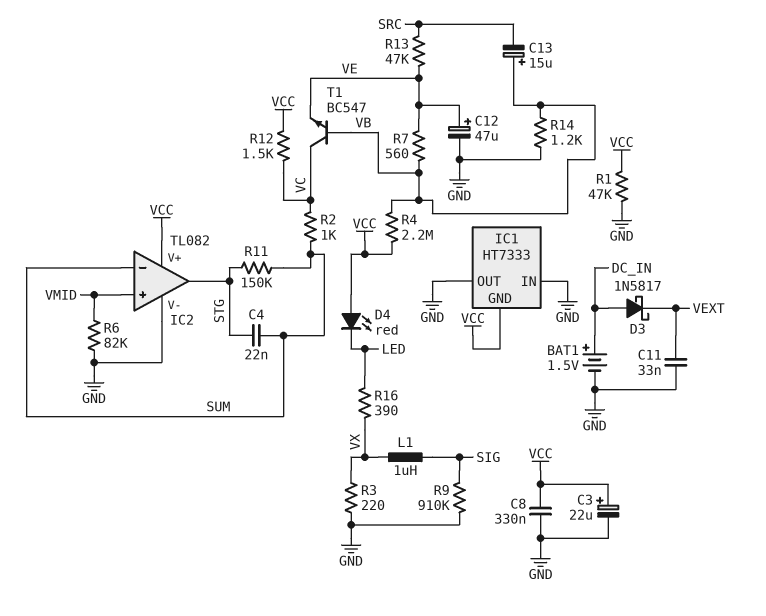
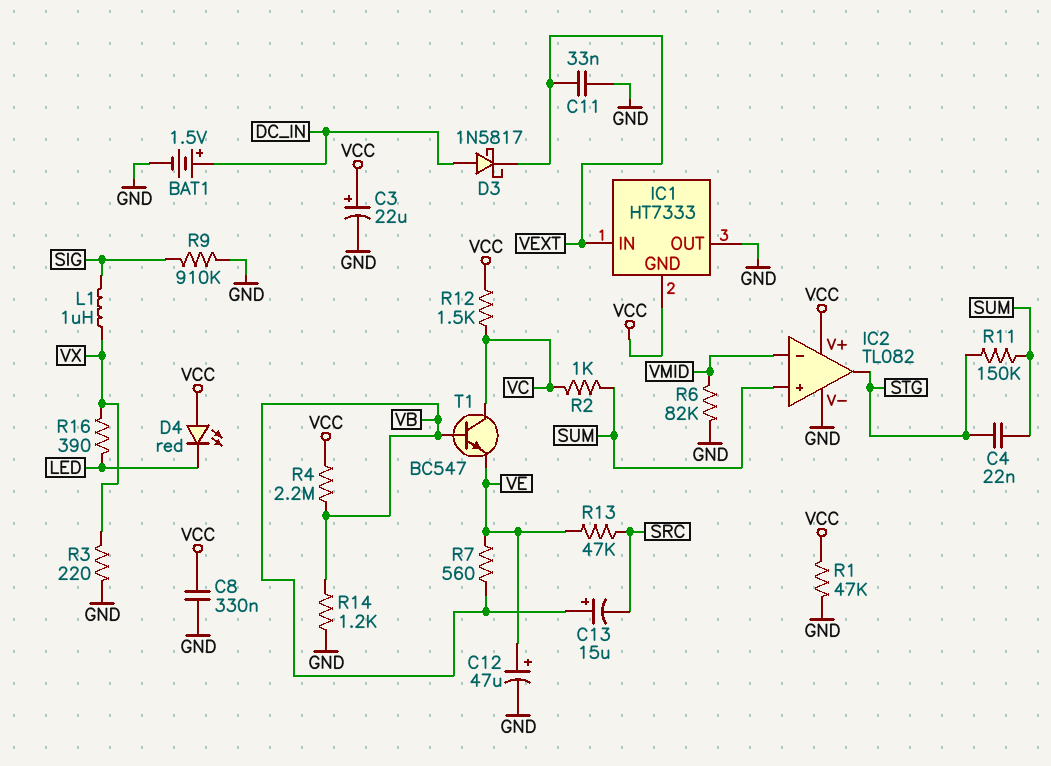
IC1 pin IN: GND -> VEXT
IC2 pin in+: VMID -> SUM
IC2 pin in-: SUM -> VMID

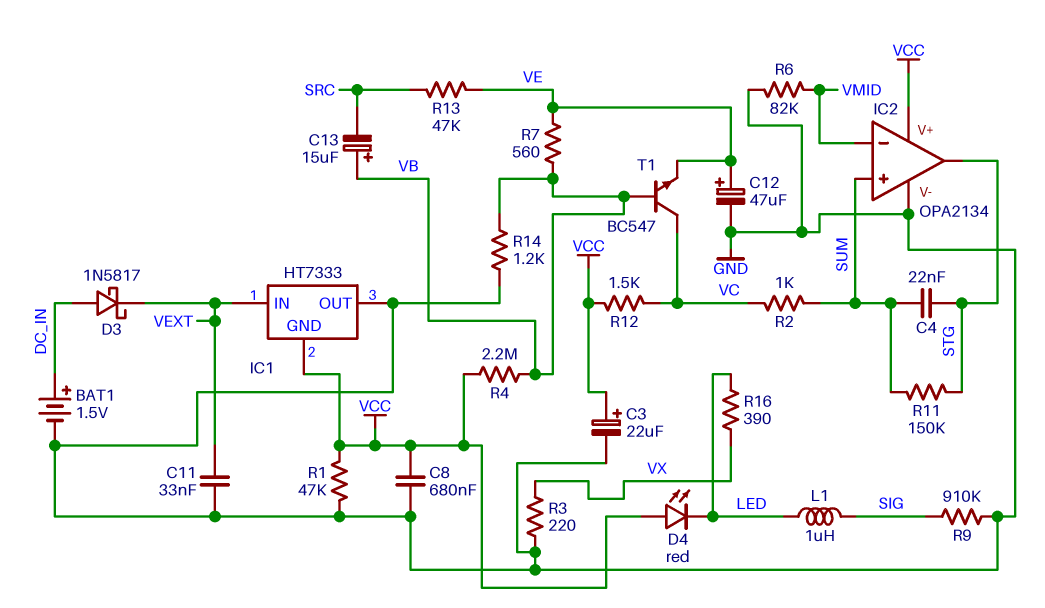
C8: 330nF (GND, VCC) -> 680nF (GND, VCC)
IC2: TL082 -> OPA2134
L1: 1uH (SIG, VX) -> 1uH (LED, SIG)

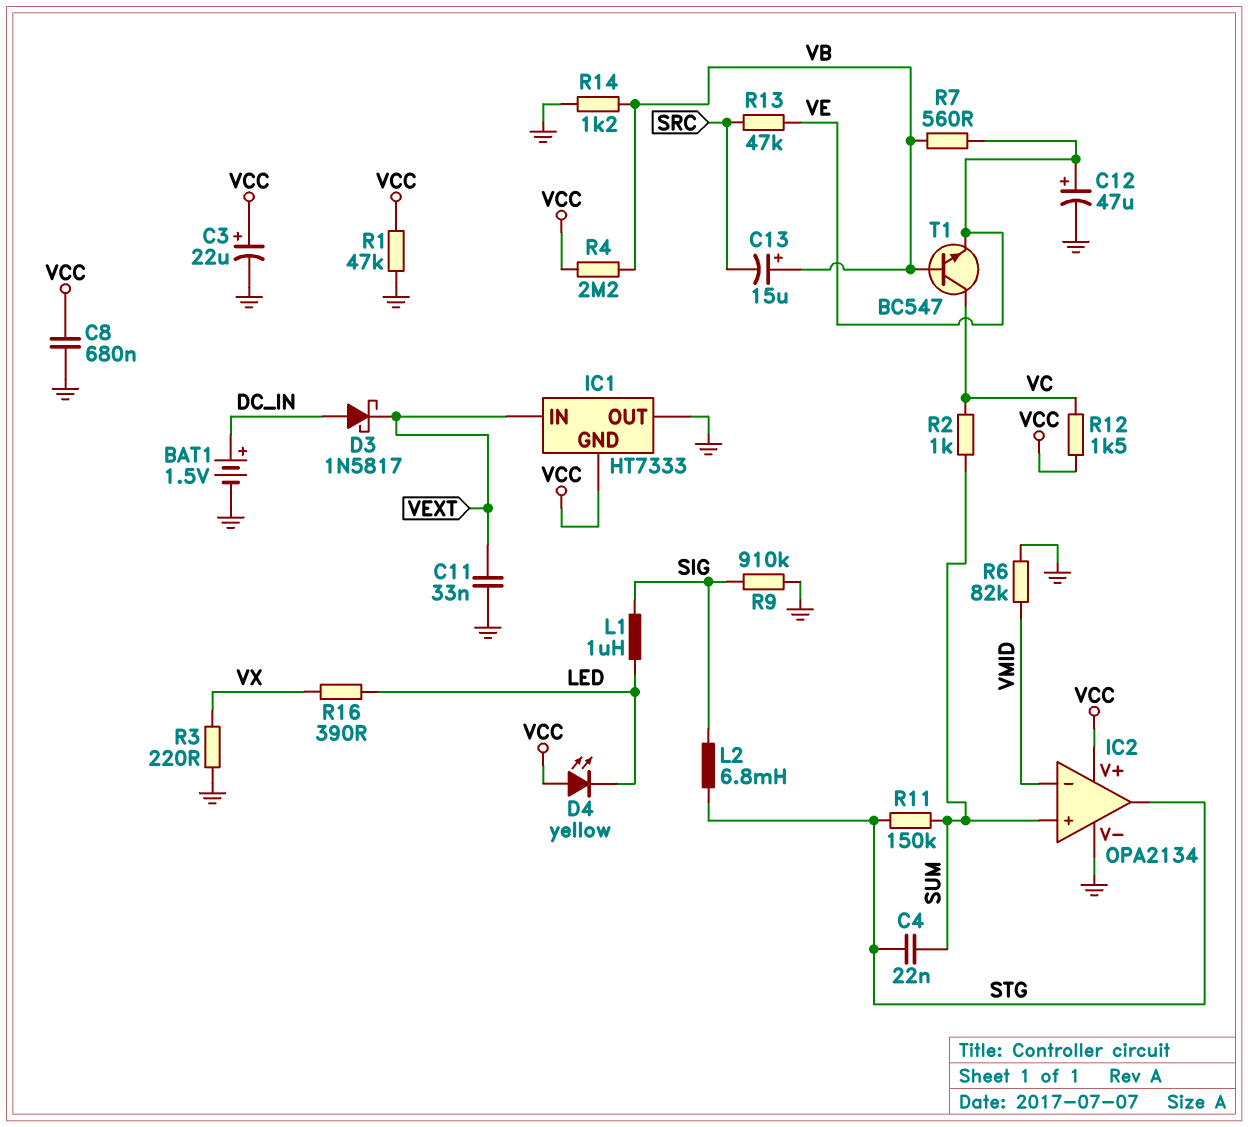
D4: LED red (A VCC, K LED) -> LED yellow (A VCC, K LED)
L2: none -> 6.8mH (SIG, STG)

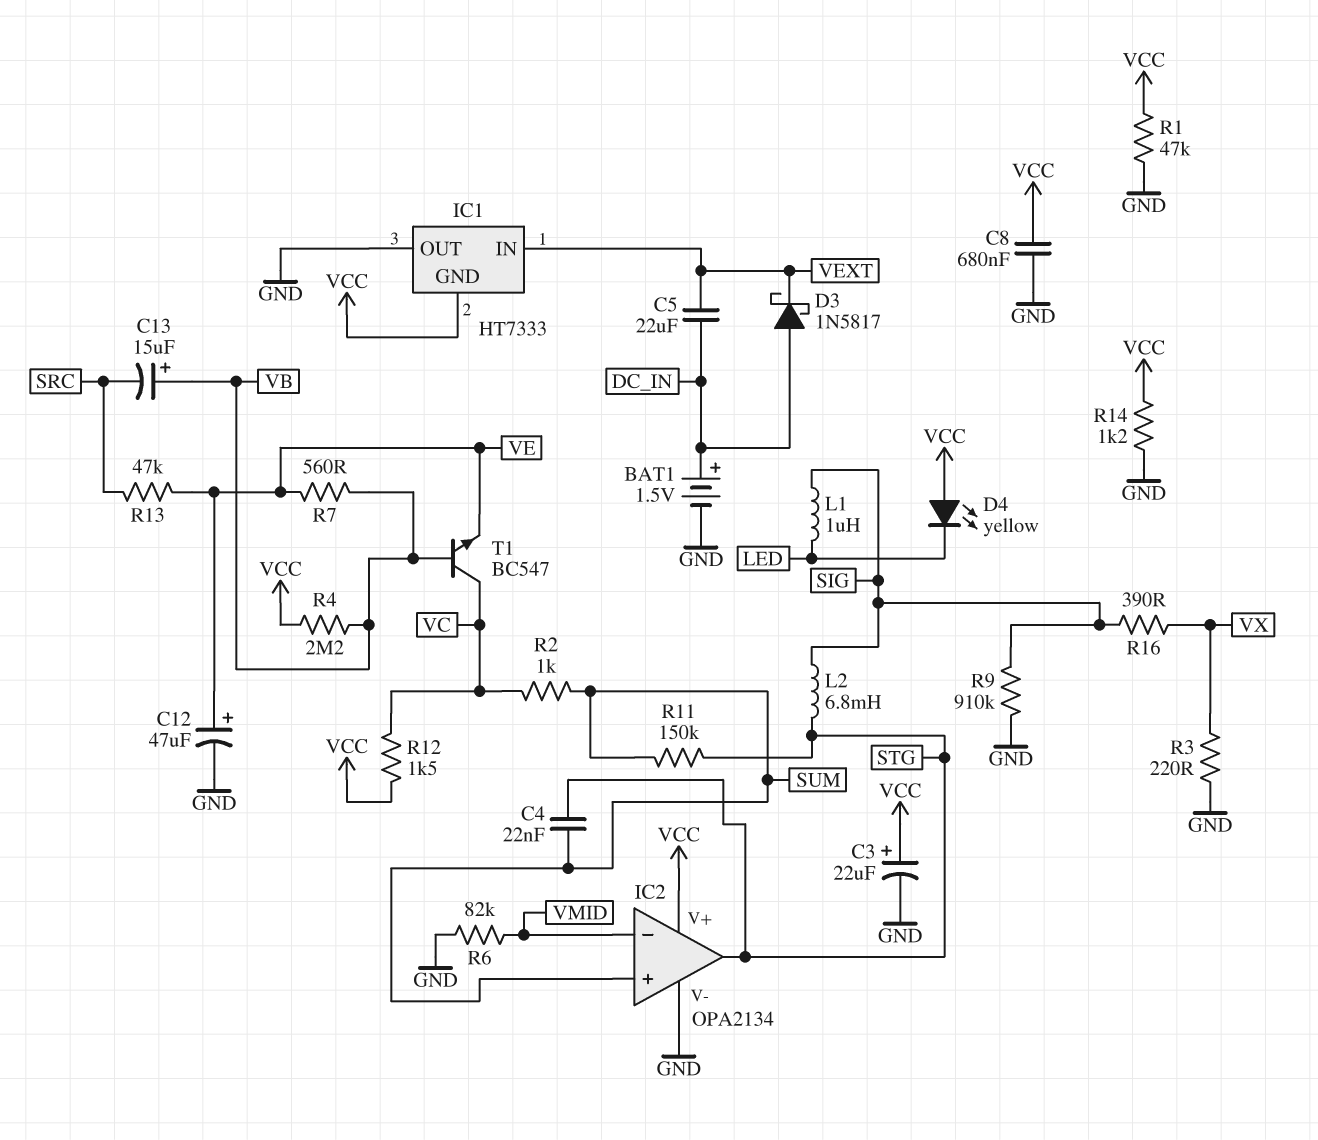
C5: none -> 22uF (DC_IN, VEXT)
C11: 33nF (GND, VEXT) -> none
R14: 1.2k (GND, VB) -> 1.2k (GND, VCC)
R16: 390 (LED, VX) -> 390 (SIG, VX)

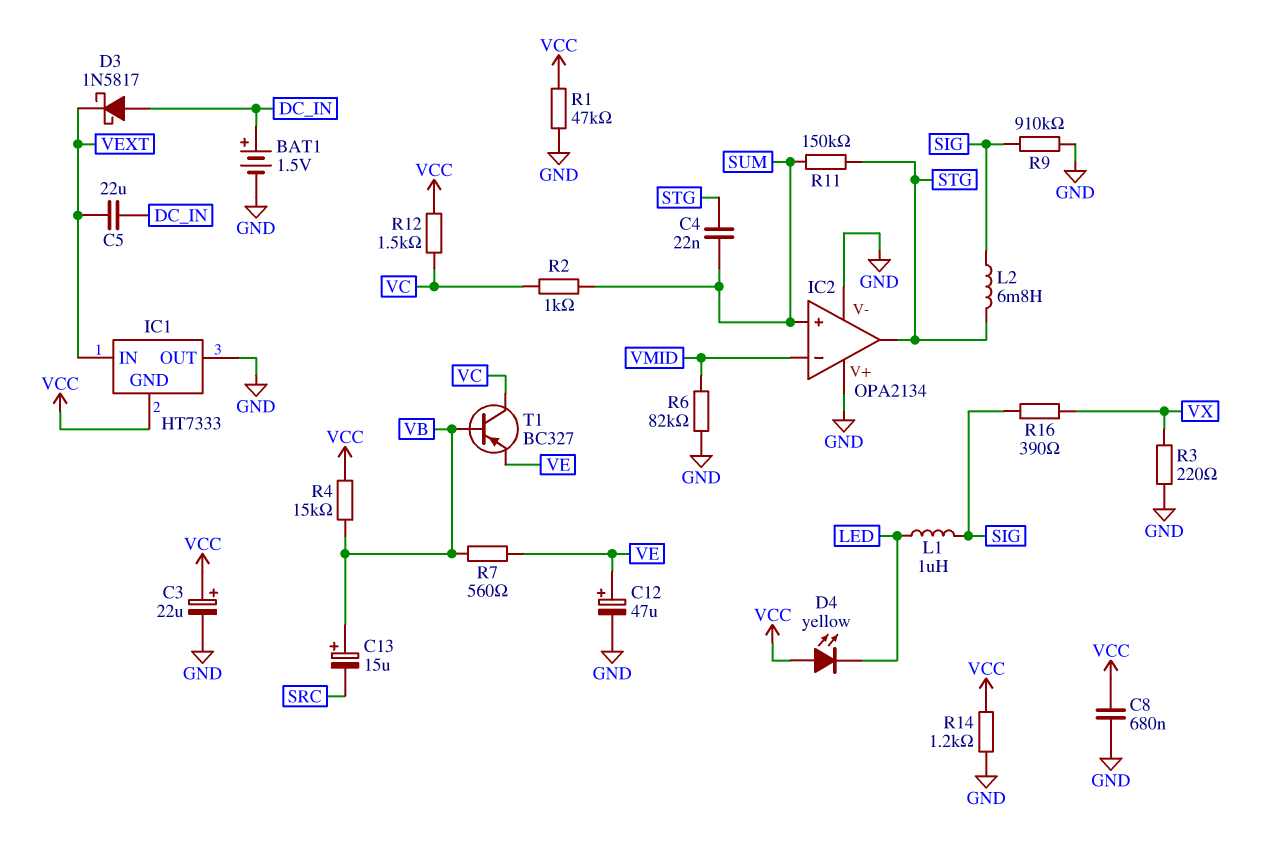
IC2 pin V+: VCC -> GND
R4: 2.2M (VB, VCC) -> 15k (VB, VCC)
R13: 47k (SRC, VE) -> none
T1: NPN BC547 (B VB, C VC, E VE) -> PNP BC327 (B VB, C VC, E VE)

